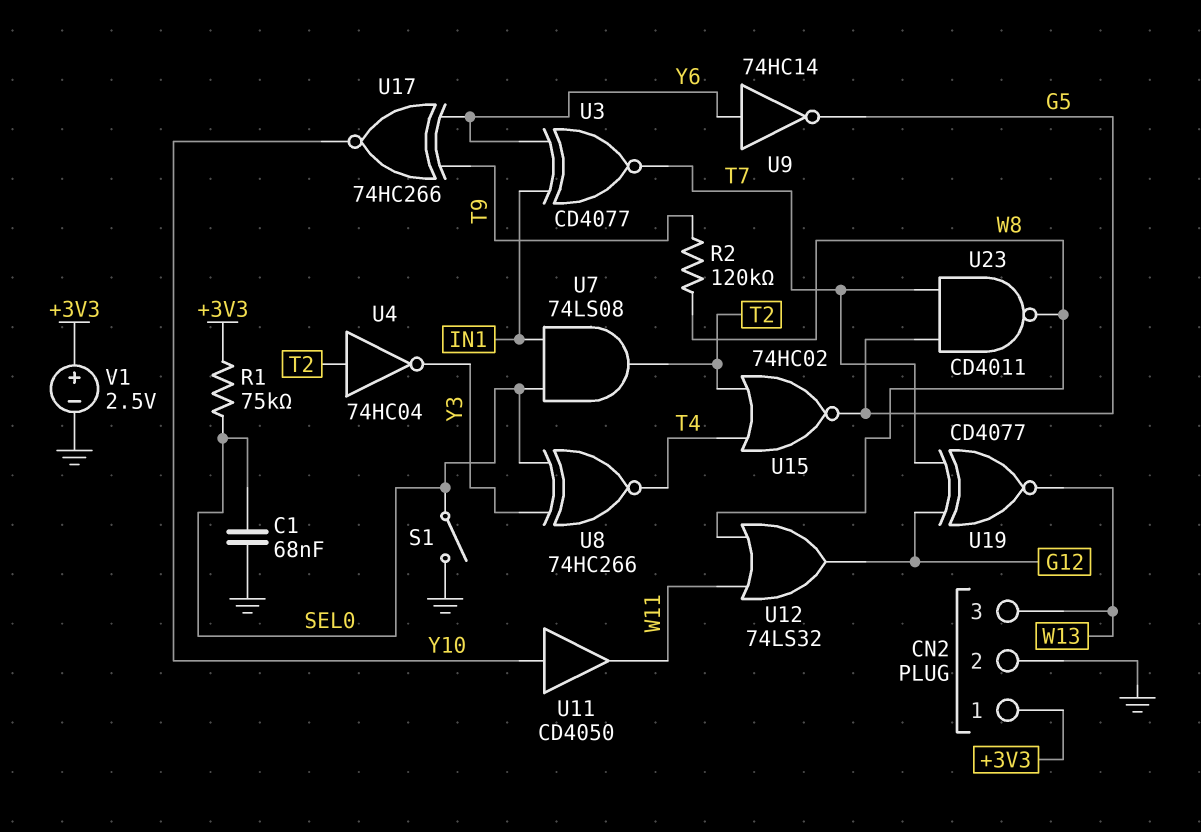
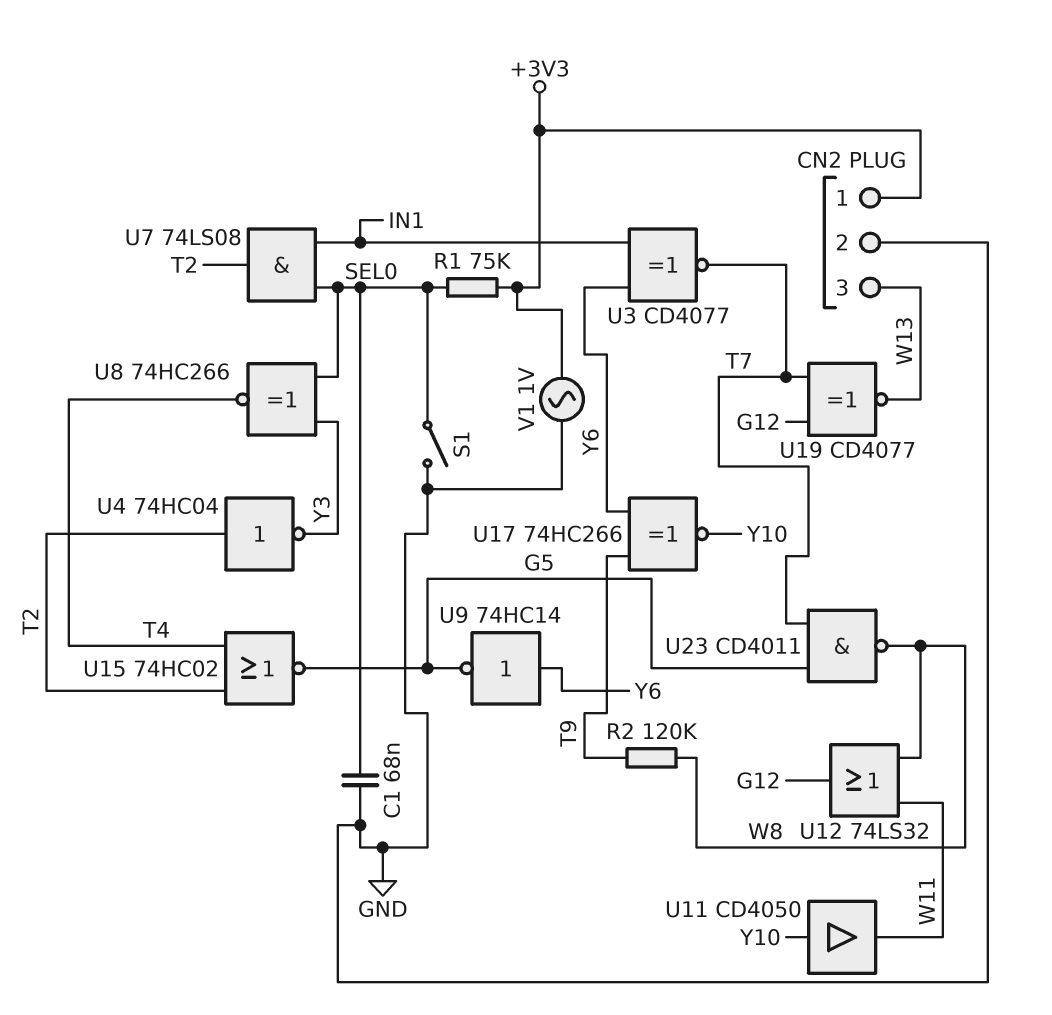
V1: 2.5V (plus +3V3, minus GND) -> AC 1V (+3V3, GND)

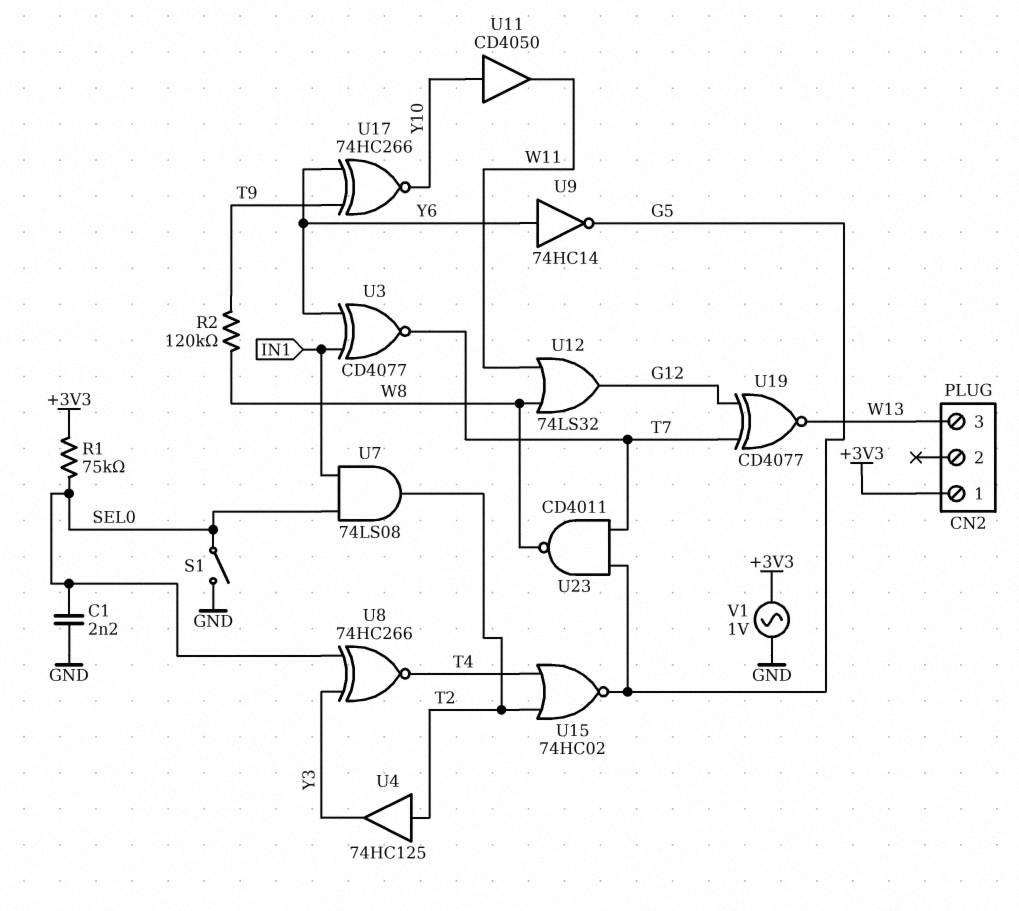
C1: 68nF (GND, SEL0) -> 2.2nF (GND, SEL0)
CN2 pin 2: GND -> none
U4: NOT 74HC04 (in T2, out Y3) -> buffer 74HC125 (in T2, out Y3)

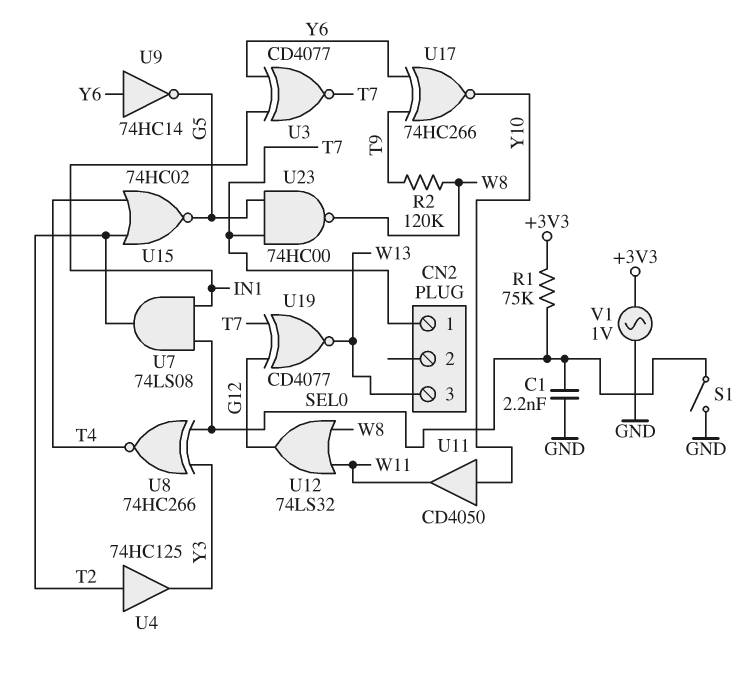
CN2 pin 1: +3V3 -> T7
U23: NAND CD4011 (in G5, in T7, out W8) -> NAND 74HC00 (in G5, in T7, out W8)

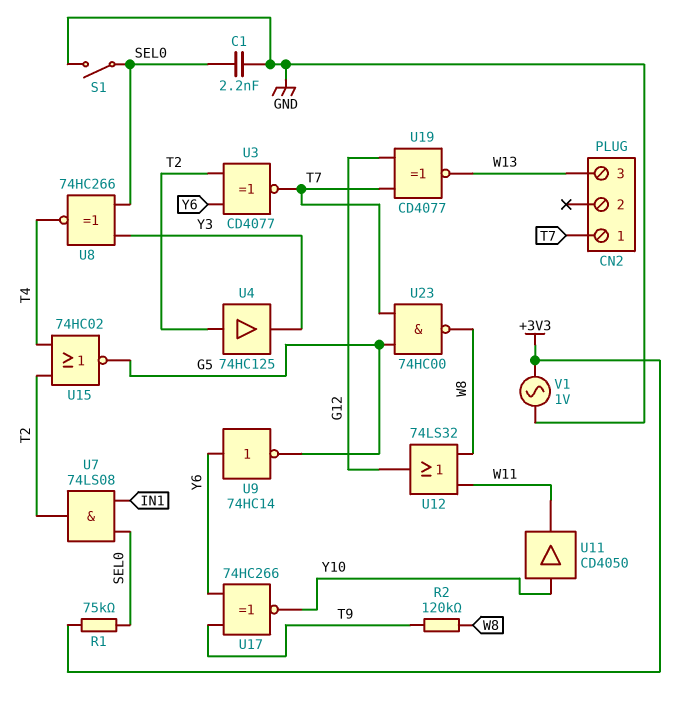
U3: XNOR CD4077 (in IN1, in Y6, out T7) -> XNOR CD4077 (in T2, in Y6, out T7)

